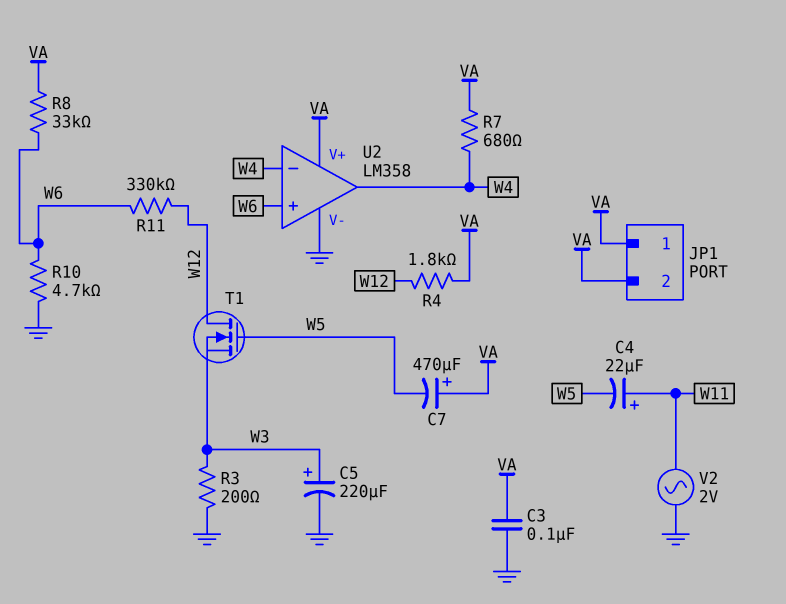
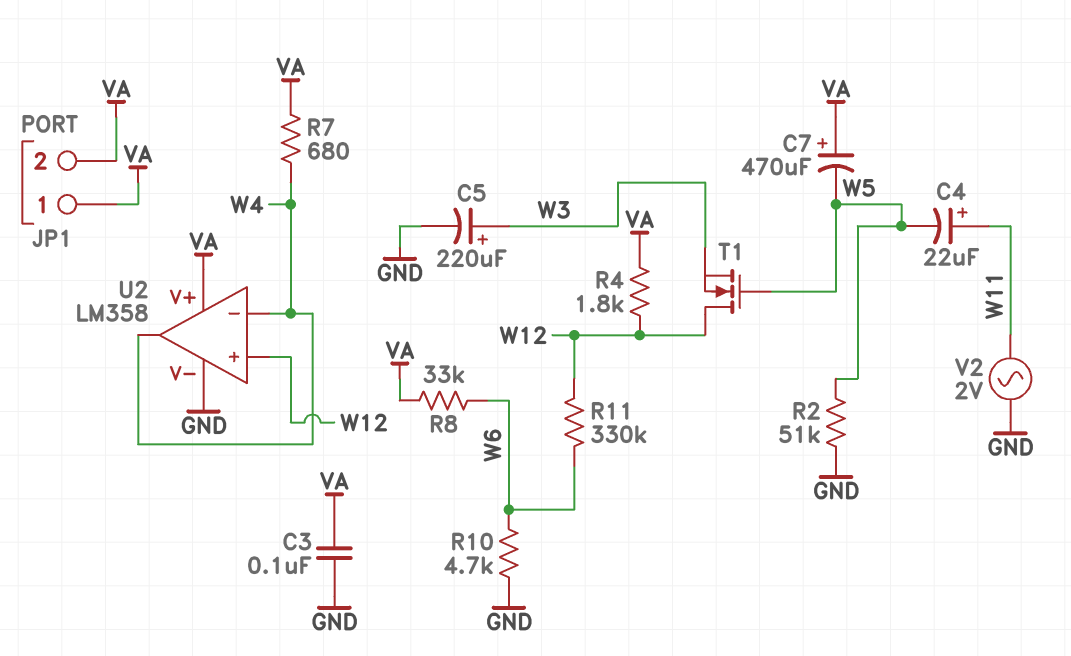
R2: none -> 51k (GND, W5)
R3: 200 (GND, W3) -> none
U2 pin in+: W6 -> W12

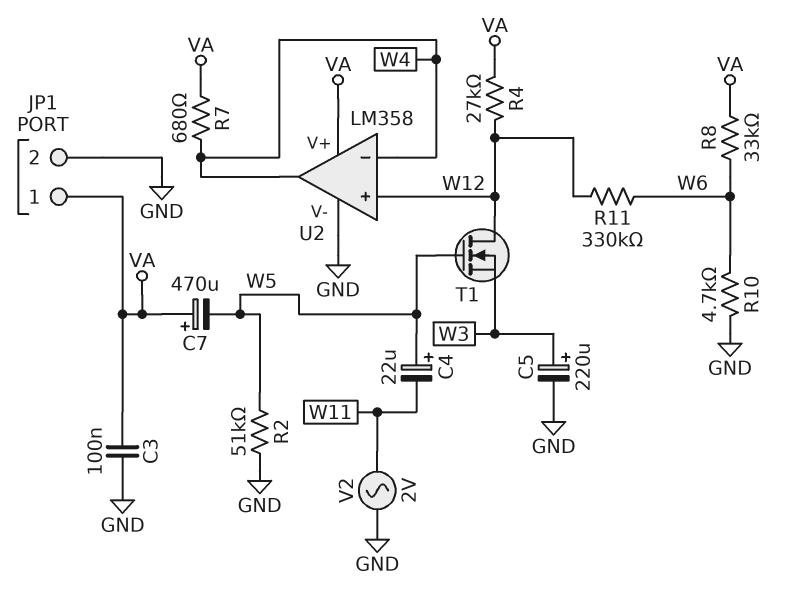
C4: 22uF (plus W11, minus W5) -> 22uF (plus W5, minus W11)
JP1 pin 2: VA -> GND
R4: 1.8k (VA, W12) -> 27k (VA, W12)

